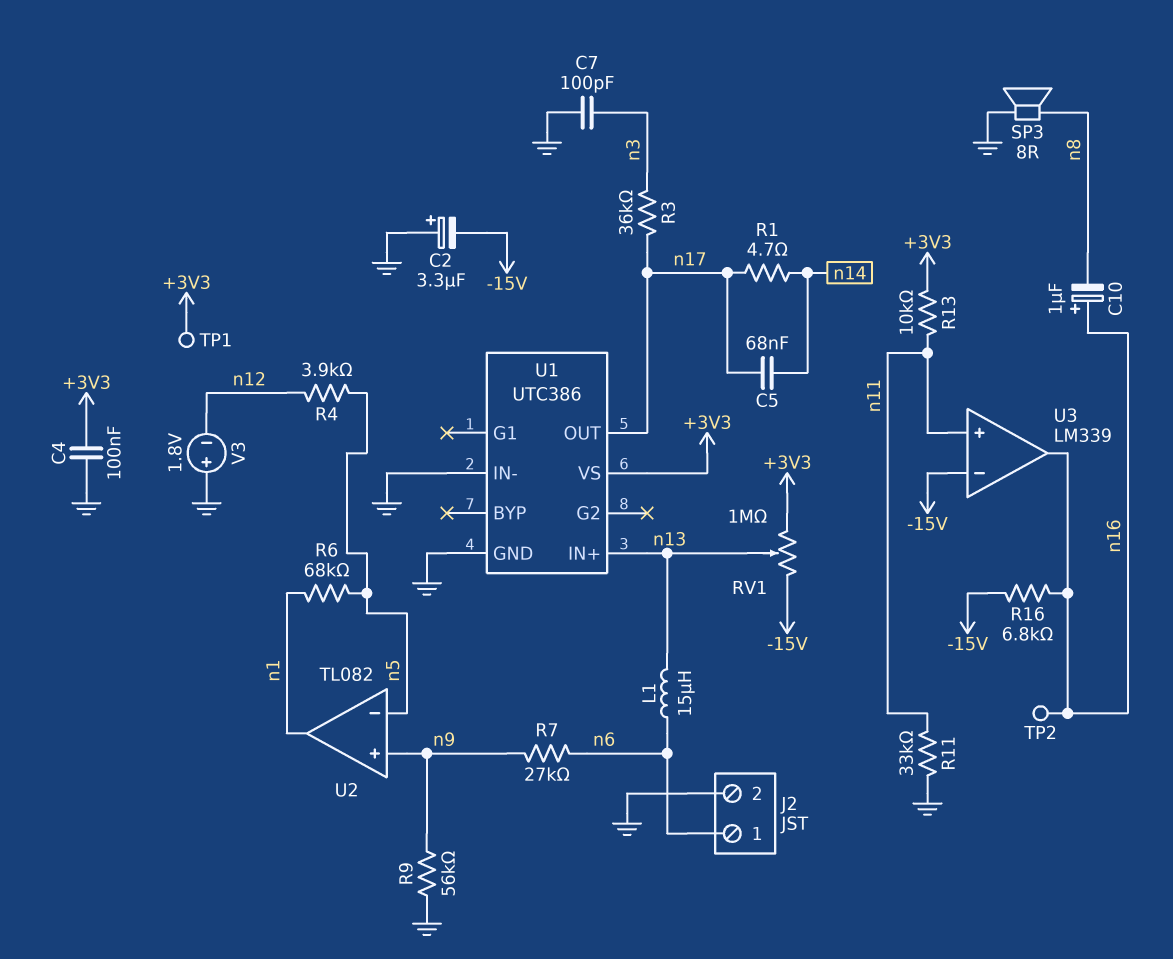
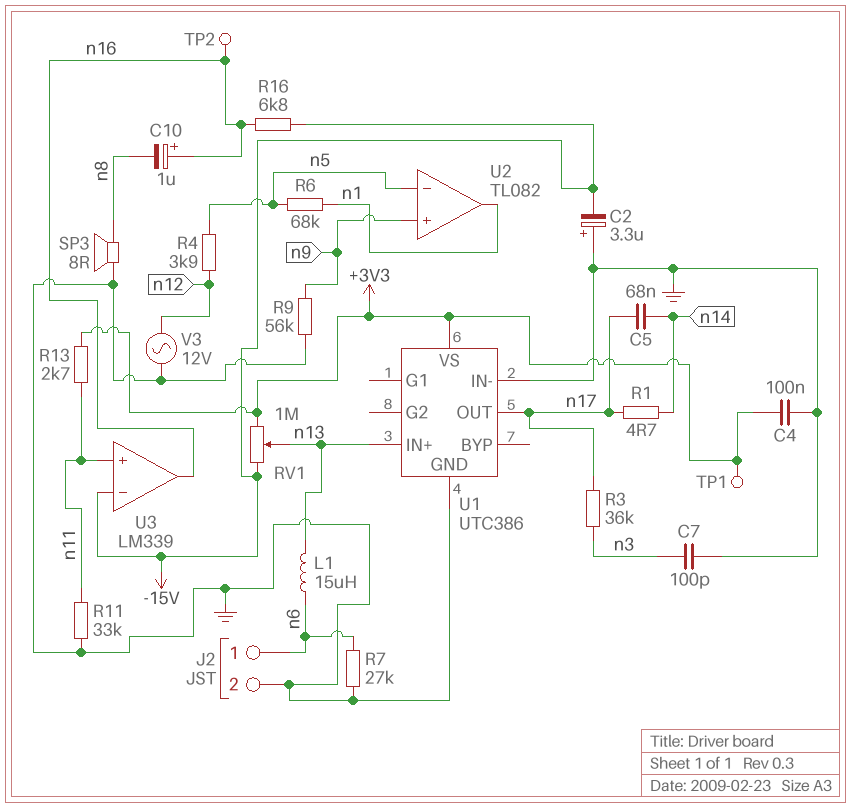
R7: 27k (n6, n9) -> 27k (GND, n6)
R13: 10k (+3V3, n11) -> 2.7k (+3V3, n11)
V3: 1.8V (plus GND, minus n12) -> AC 12V (GND, n12)

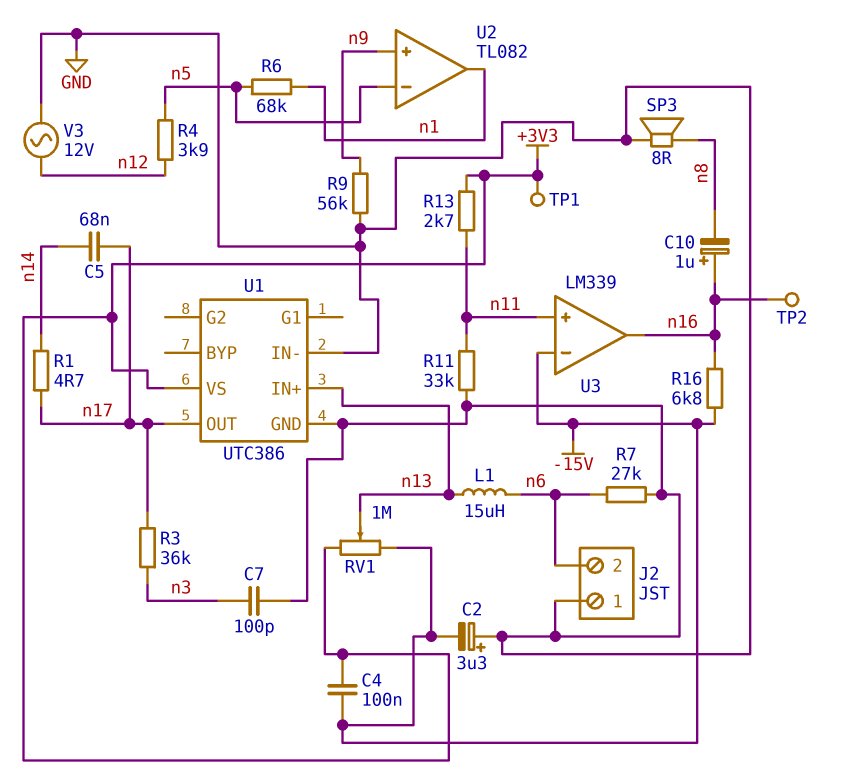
C4: 100nF (+3V3, GND) -> 100nF (+3V3, -15V)
J2 pin 1: n6 -> GND
J2 pin 2: GND -> n6

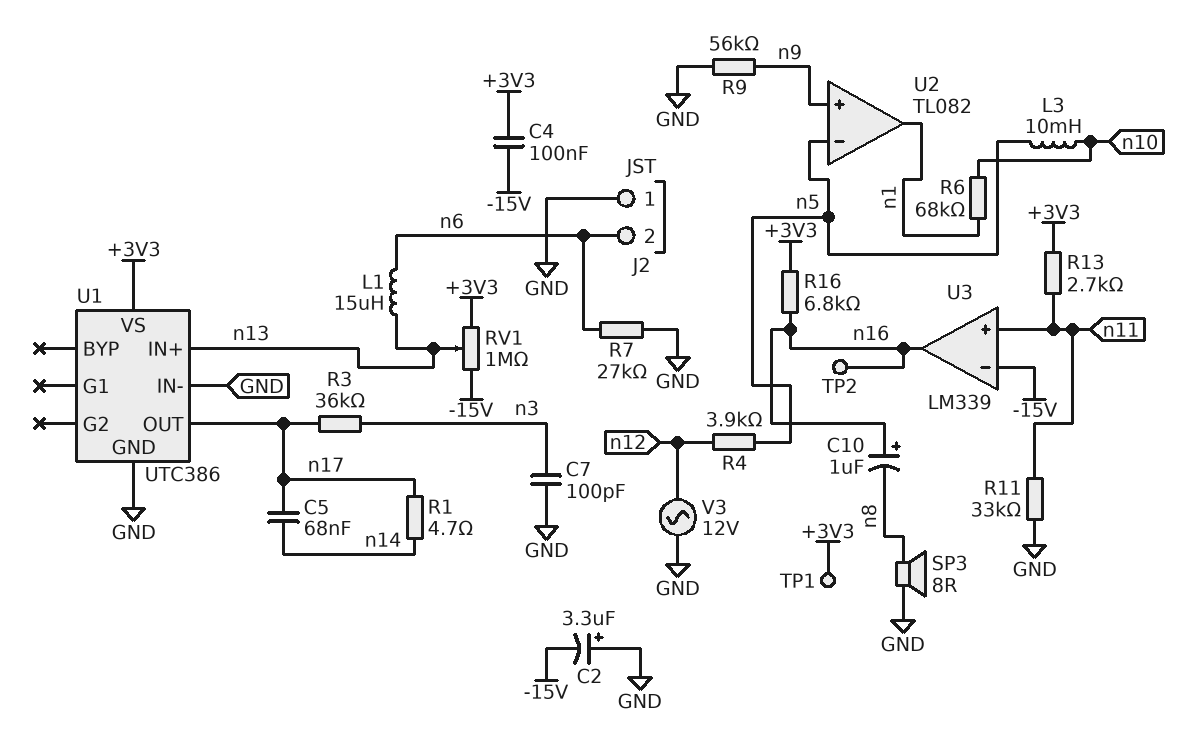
L3: none -> 10mH (n5, n10)
R6: 68k (n1, n5) -> 68k (n1, n10)
R16: 6.8k (-15V, n16) -> 6.8k (+3V3, n16)

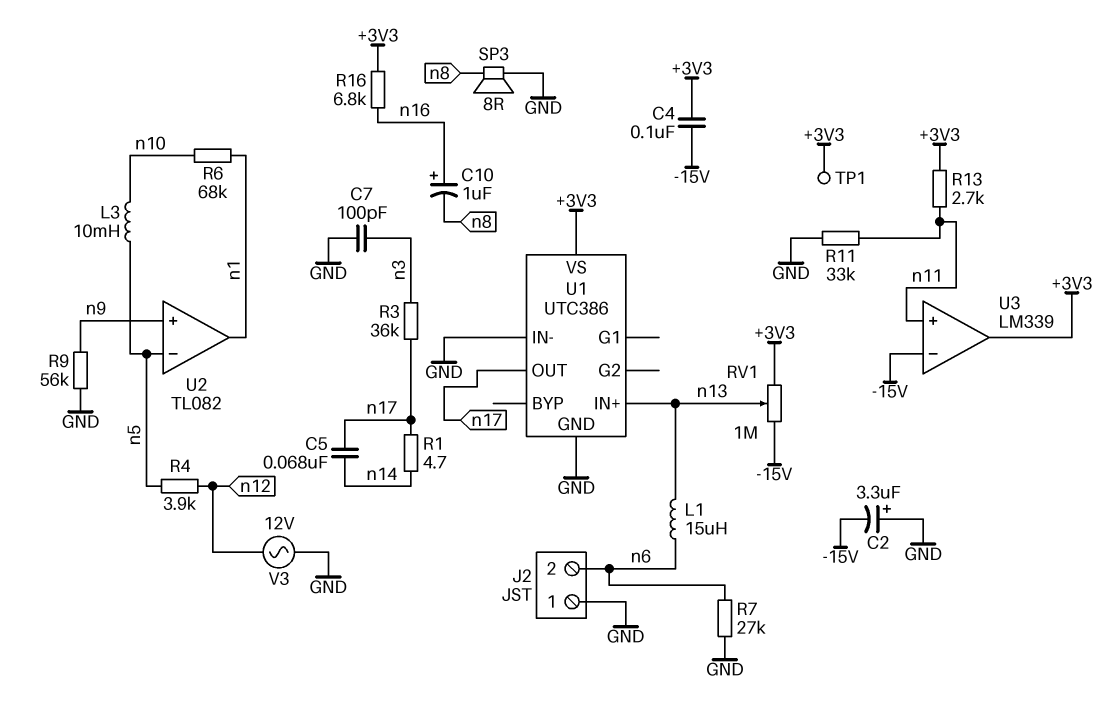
TP2: test point (n16) -> none
U3 pin out: n16 -> +3V3

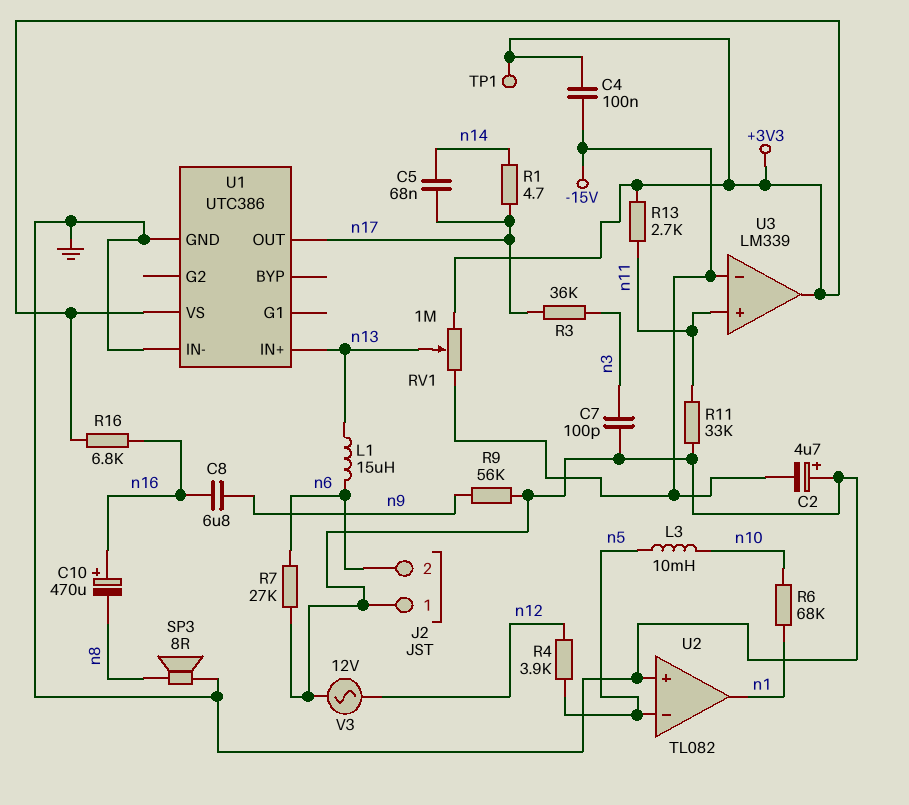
C2: 3.3uF (plus GND, minus -15V) -> 4.7uF (plus GND, minus -15V)
C8: none -> 6.8uF (n9, n16)
C10: 1uF (plus n16, minus n8) -> 470uF (plus n16, minus n8)
U2 pin in+: n9 -> GND

